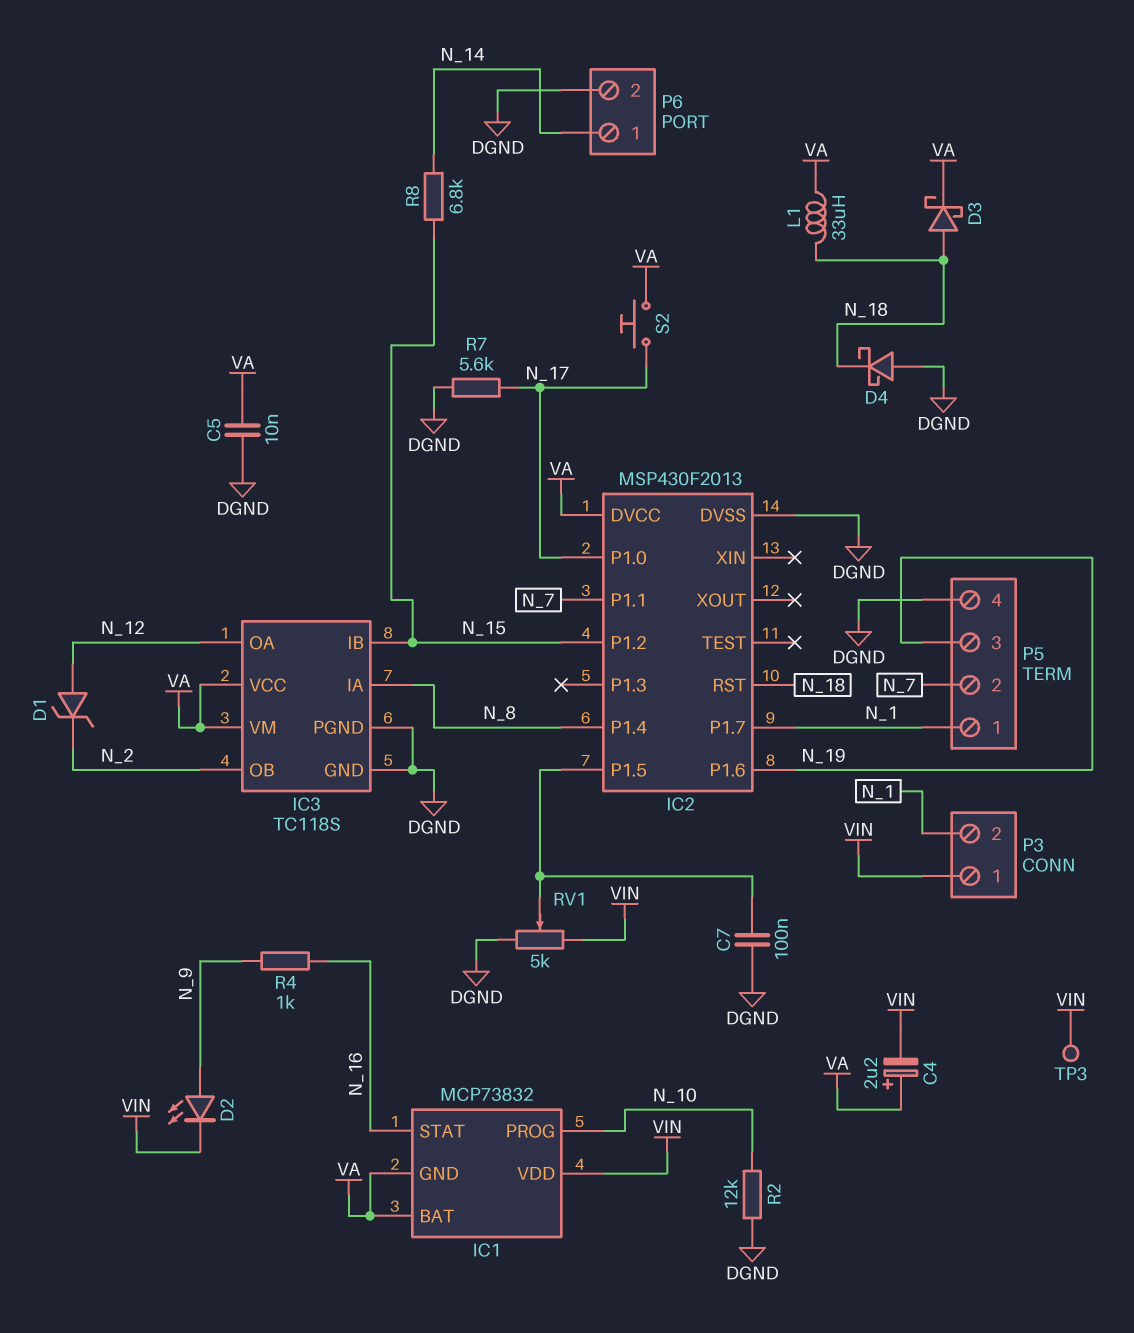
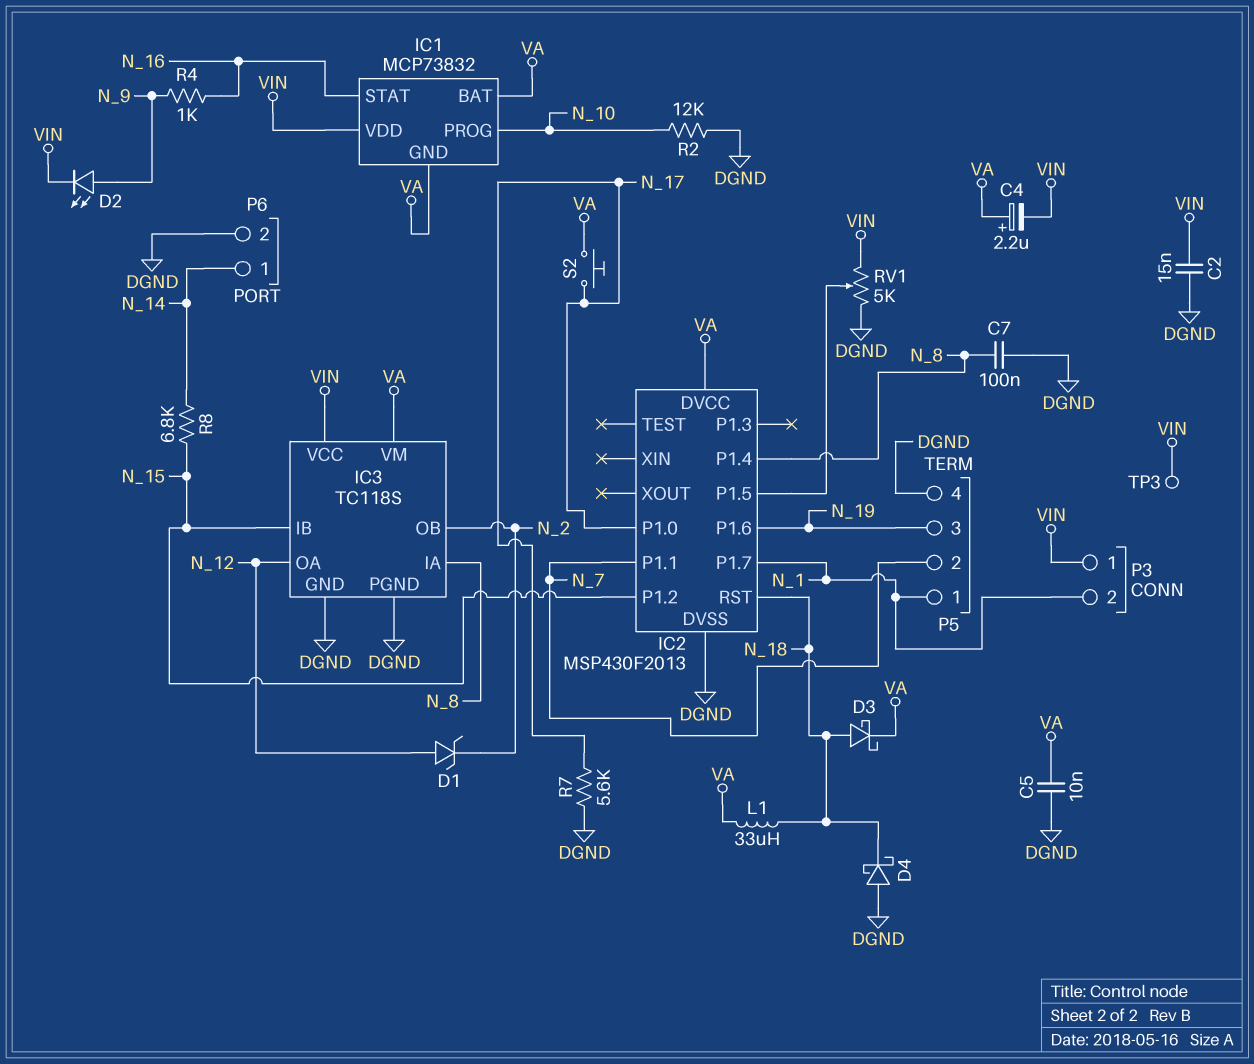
C2: none -> 15nF (DGND, VIN)
C7: 100nF (DGND, IC2/P1.5) -> 100nF (DGND, N_8)
IC3 pin VCC: VA -> VIN

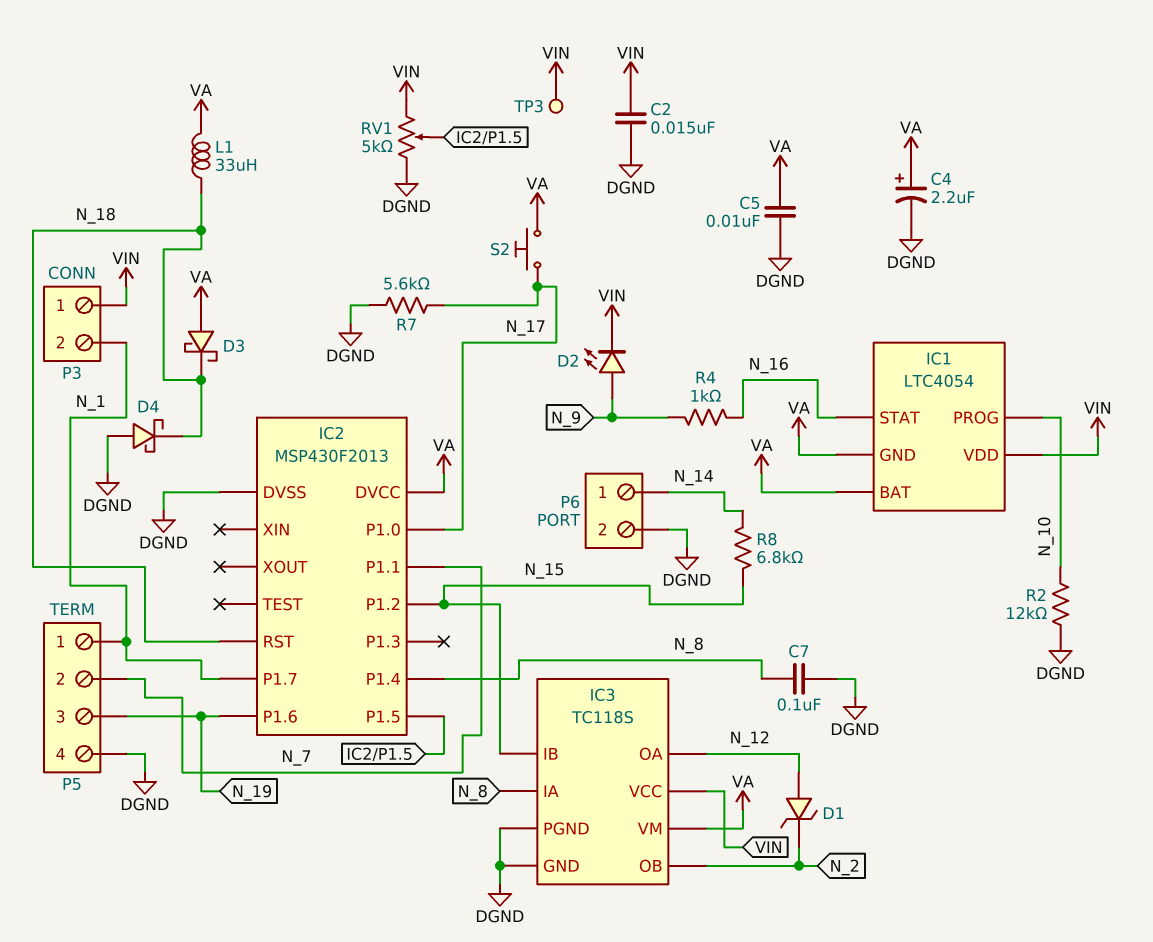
C4: 2.2uF (plus VA, minus VIN) -> 2.2uF (plus VA, minus DGND)
D3: schottky (A N_18, K VA) -> schottky (A VA, K N_18)
IC1: MCP73832 -> LTC4054

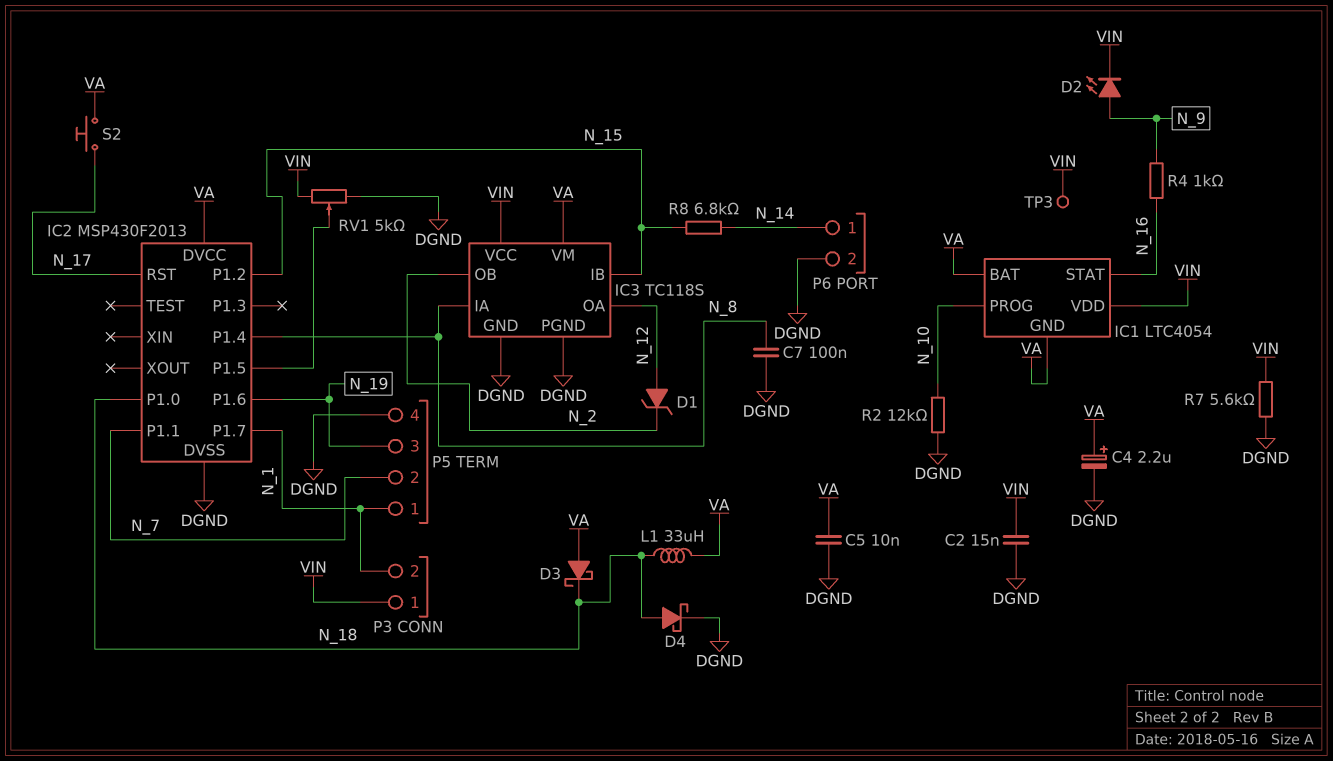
D4: schottky (A DGND, K N_18) -> schottky (A N_18, K DGND)
IC2 pin P1.0: N_17 -> N_18
IC2 pin RST: N_18 -> N_17
R7: 5.6k (DGND, N_17) -> 5.6k (DGND, VIN)

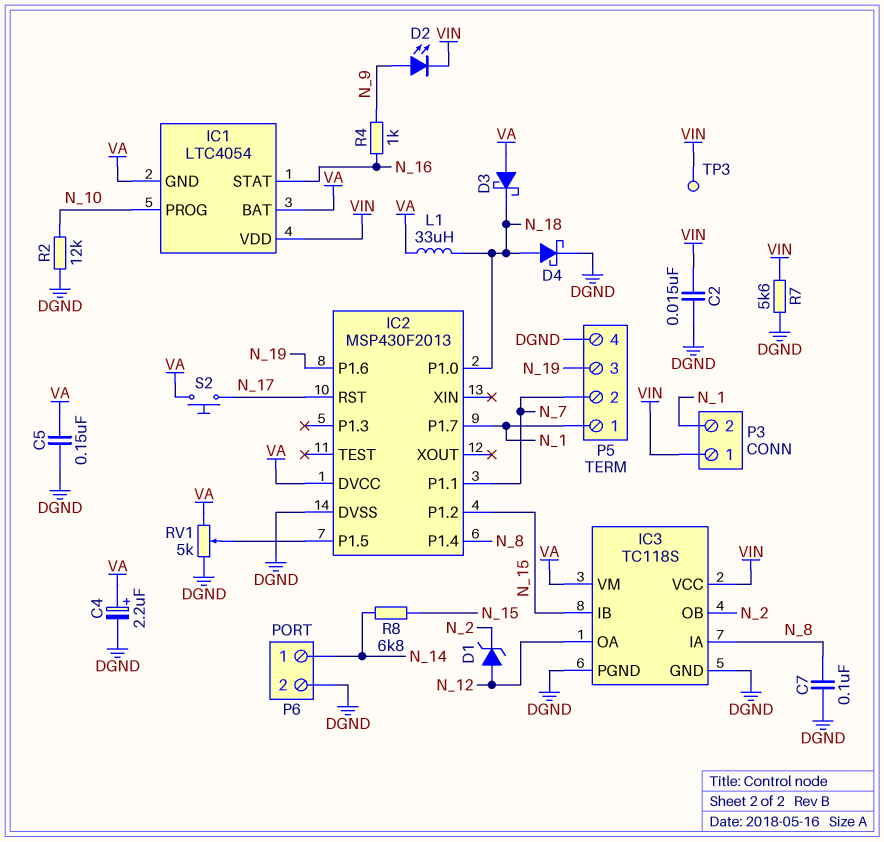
C5: 10nF (DGND, VA) -> 150nF (DGND, VA)
RV1: 5k (DGND, VIN, wiper IC2/P1.5) -> 5k (DGND, VA, wiper IC2/P1.5)

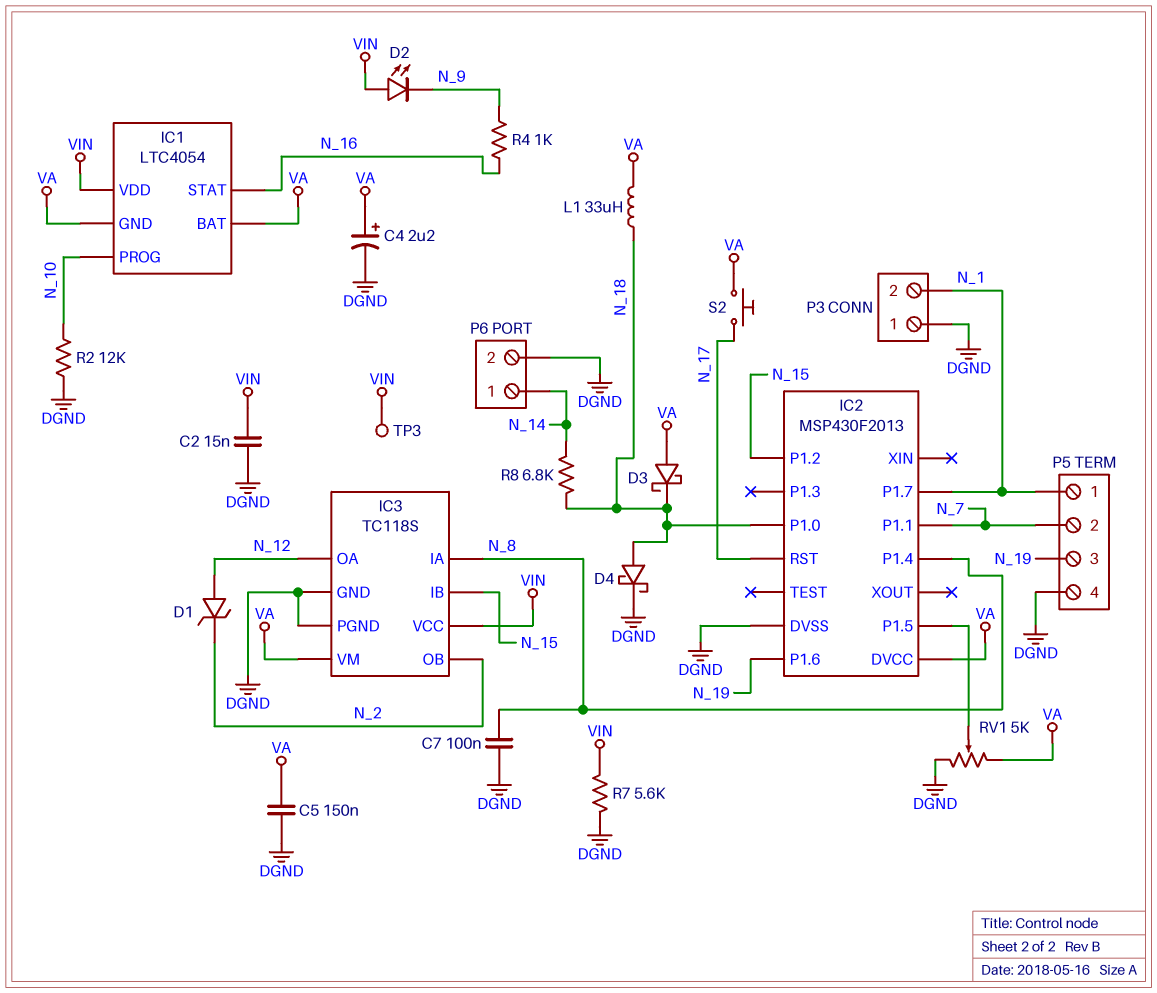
D2: LED (A N_9, K VIN) -> LED (A VIN, K N_9)
P3 pin 1: VIN -> DGND
R8: 6.8k (N_14, N_15) -> 6.8k (N_14, N_18)

